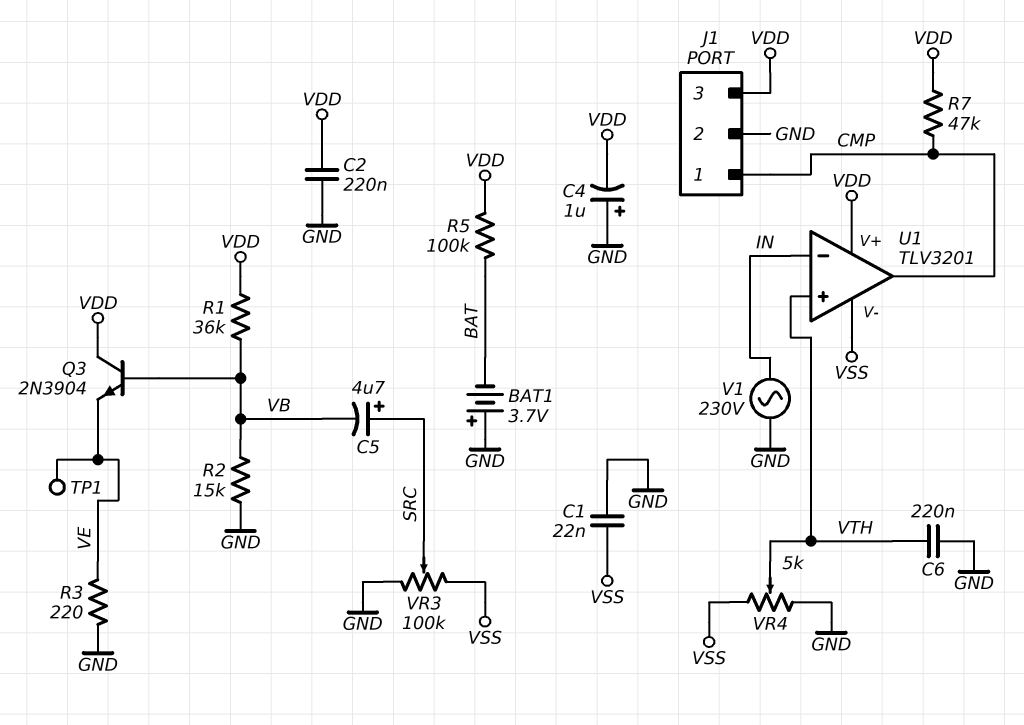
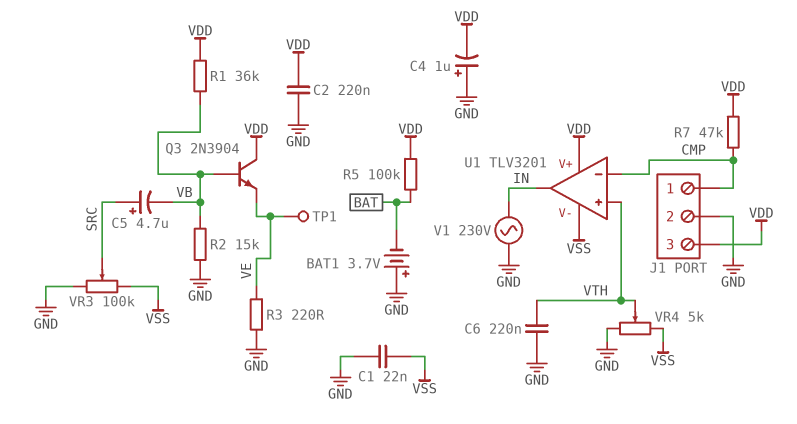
U1 pin in-: IN -> CMP
U1 pin out: CMP -> IN

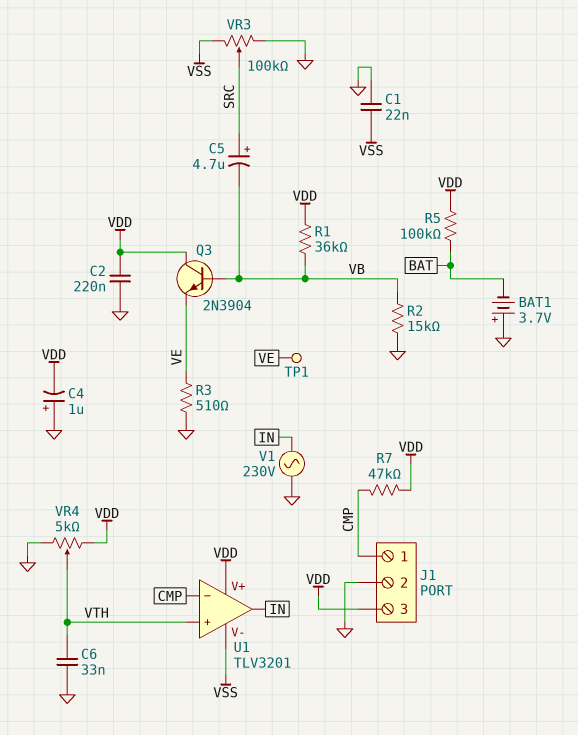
C6: 220nF (GND, VTH) -> 33nF (GND, VTH)
R3: 220 (GND, VE) -> 510 (GND, VE)
VR4: 5k (GND, VSS, wiper VTH) -> 5k (GND, VDD, wiper VTH)

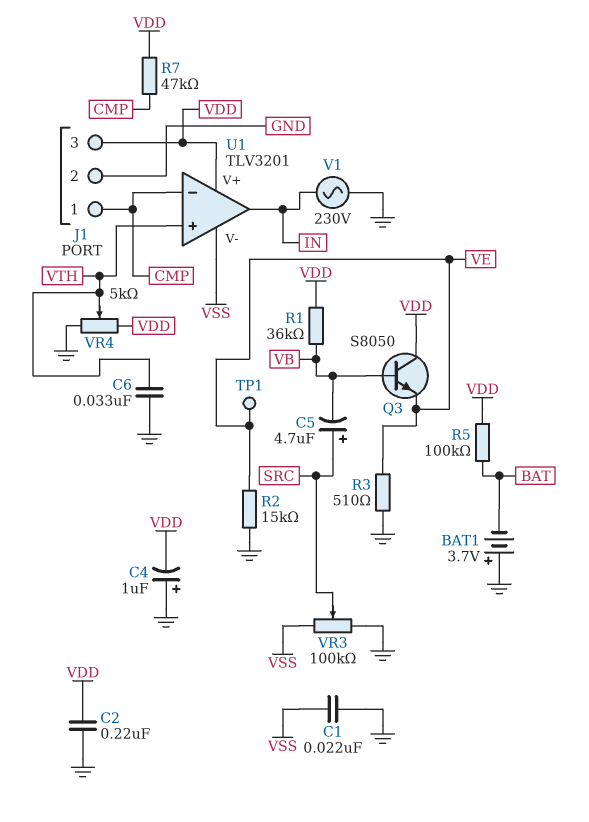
Q3: NPN 2N3904 (B VB, C VDD, E VE) -> NPN S8050 (B VB, C VDD, E VE)
R2: 15k (GND, VB) -> 15k (GND, VE)

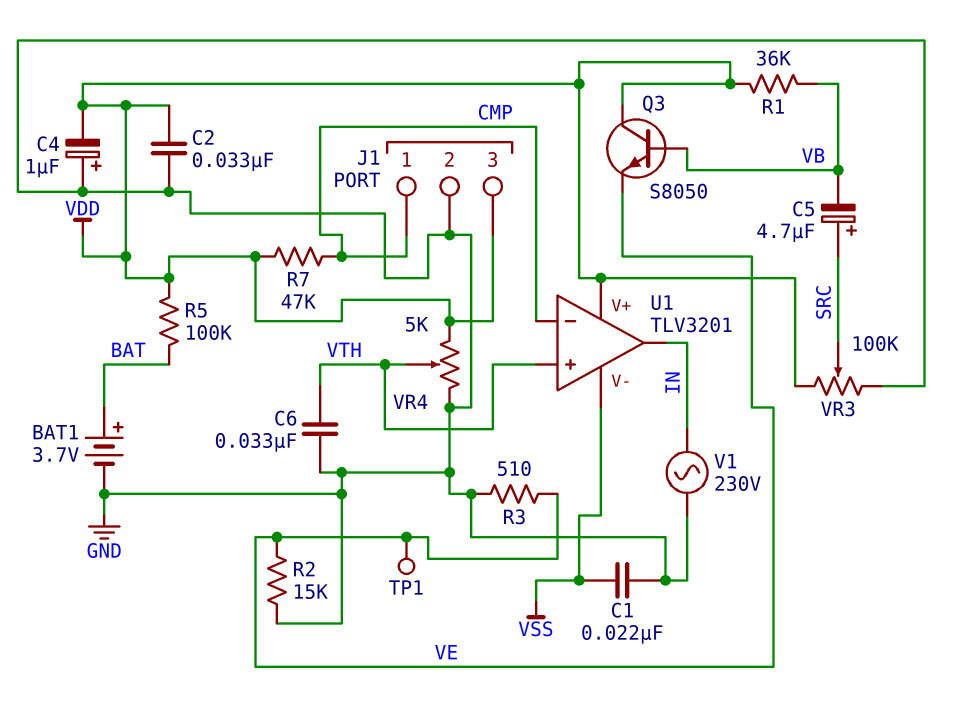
BAT1: 3.7V (plus GND, minus BAT) -> 3.7V (plus BAT, minus GND)
C2: 220nF (GND, VDD) -> 33nF (GND, VDD)
VR3: 100k (GND, VSS, wiper SRC) -> 100k (GND, VDD, wiper SRC)

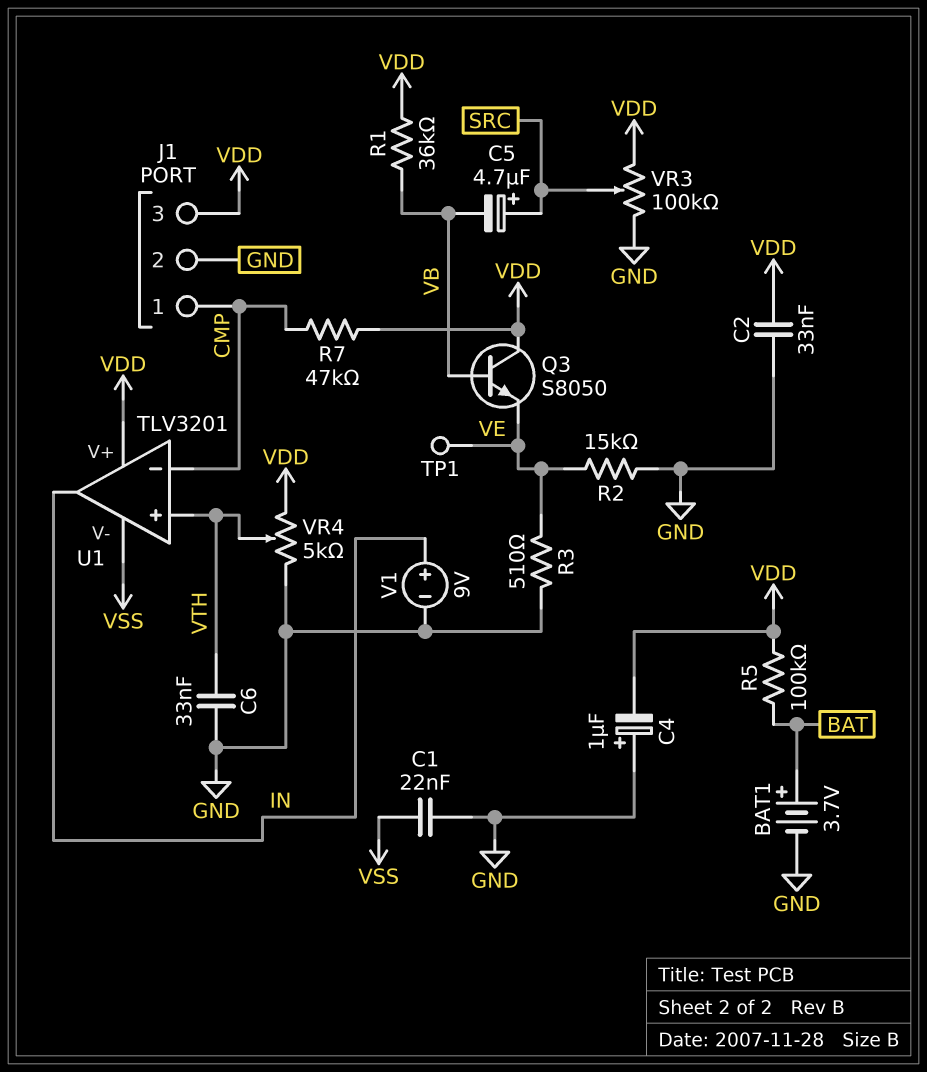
V1: AC 230V (GND, IN) -> 9V (plus IN, minus GND)

